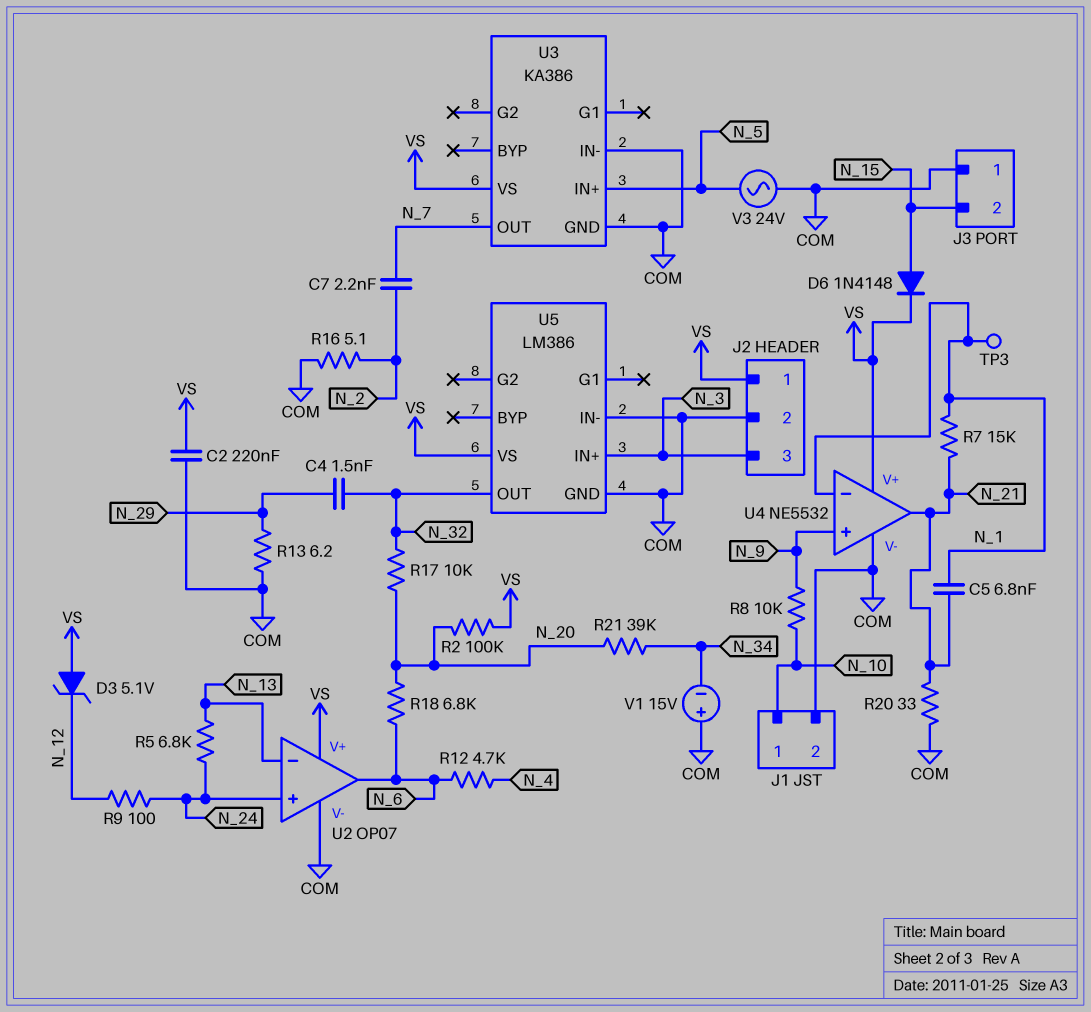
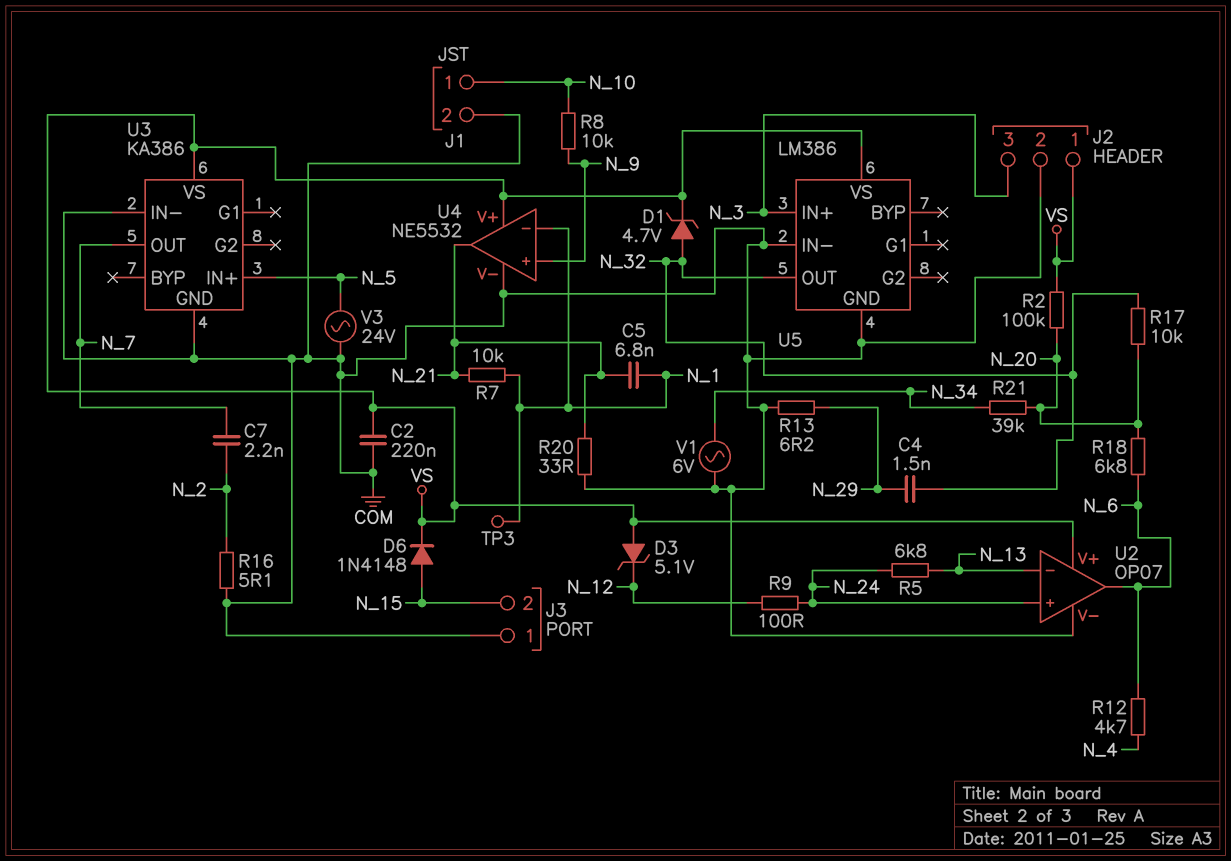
D1: none -> zener 4.7V (A N_32, K VS)
R7: 15k (N_1, N_21) -> 10k (N_1, N_21)
V1: 15V (plus COM, minus N_34) -> AC 6V (COM, N_34)

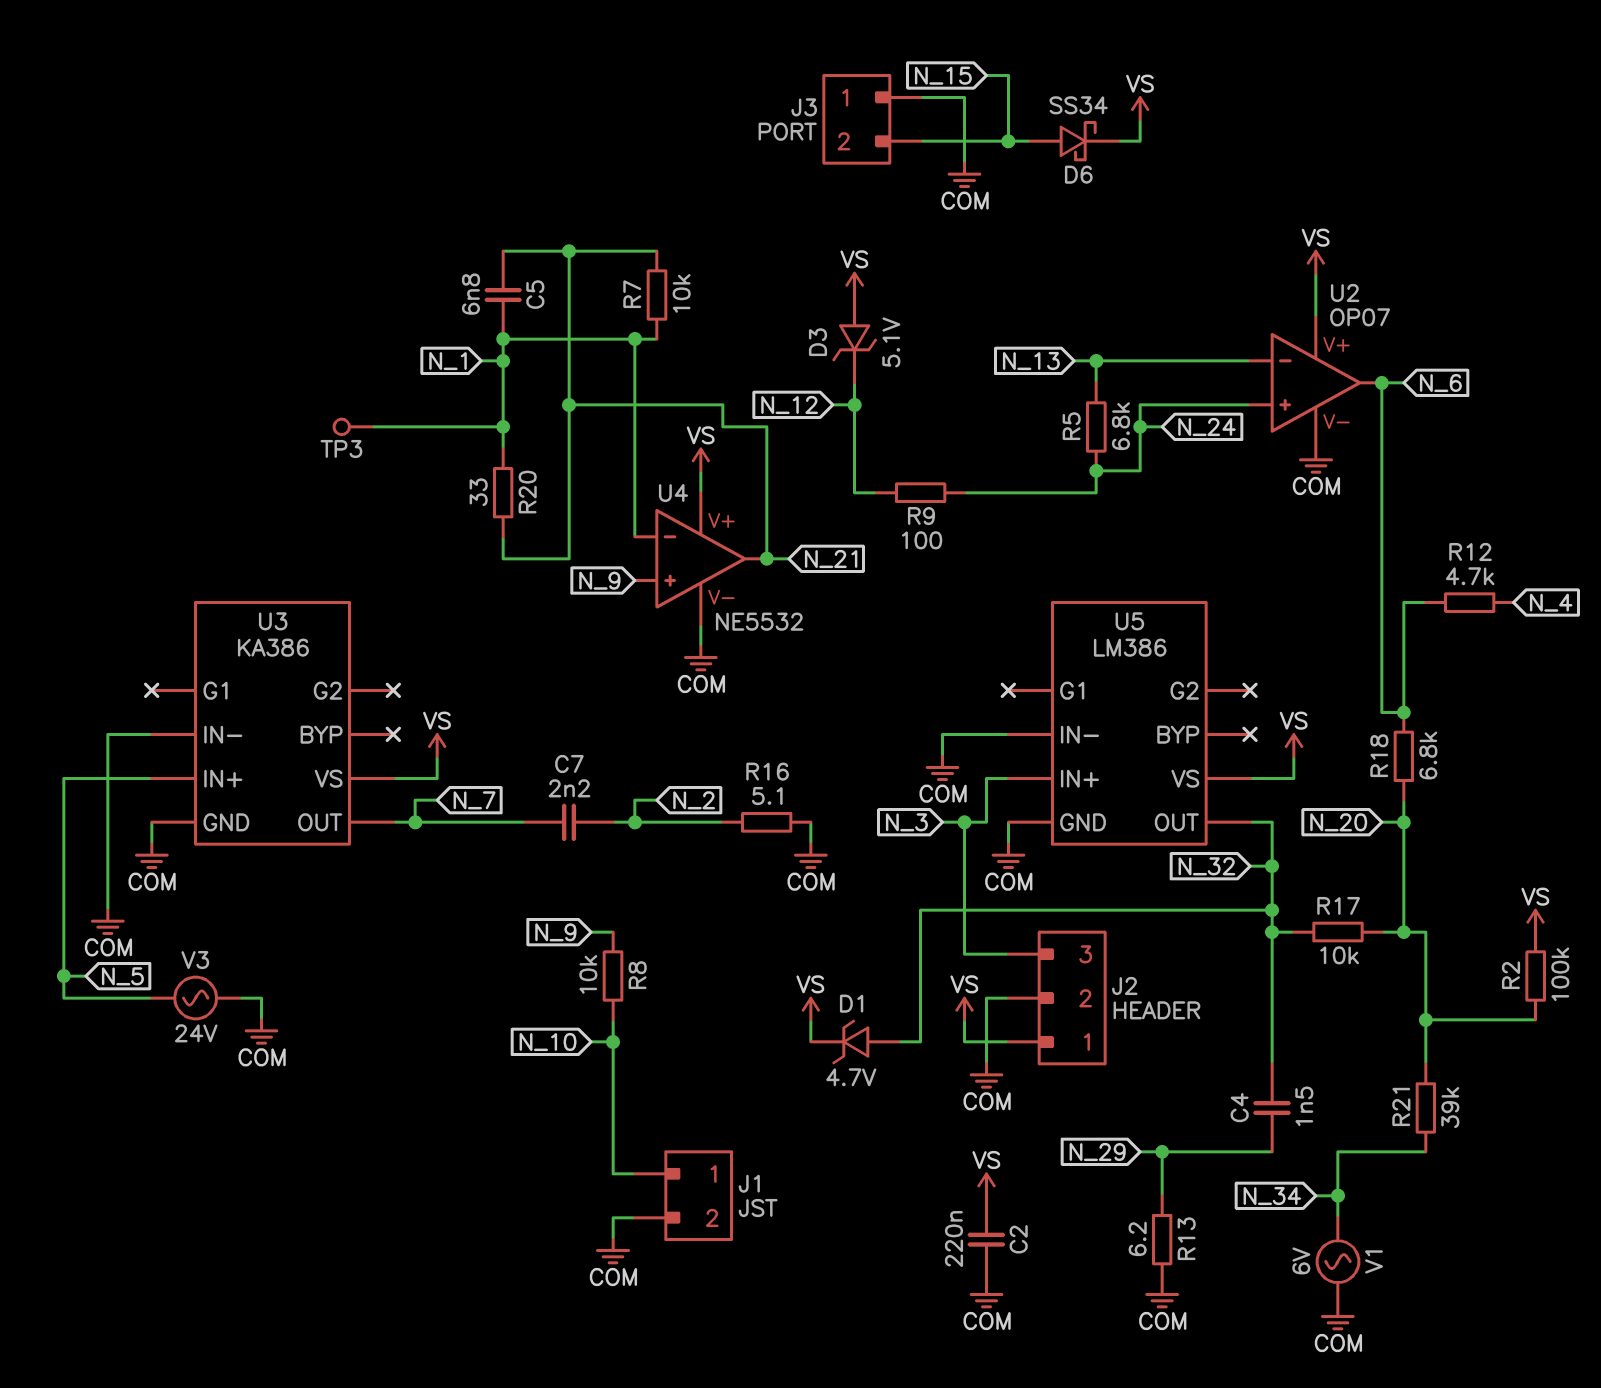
D6: diode 1N4148 (A N_15, K VS) -> schottky SS34 (A N_15, K VS)
R20: 33 (COM, N_21) -> 33 (N_1, N_21)

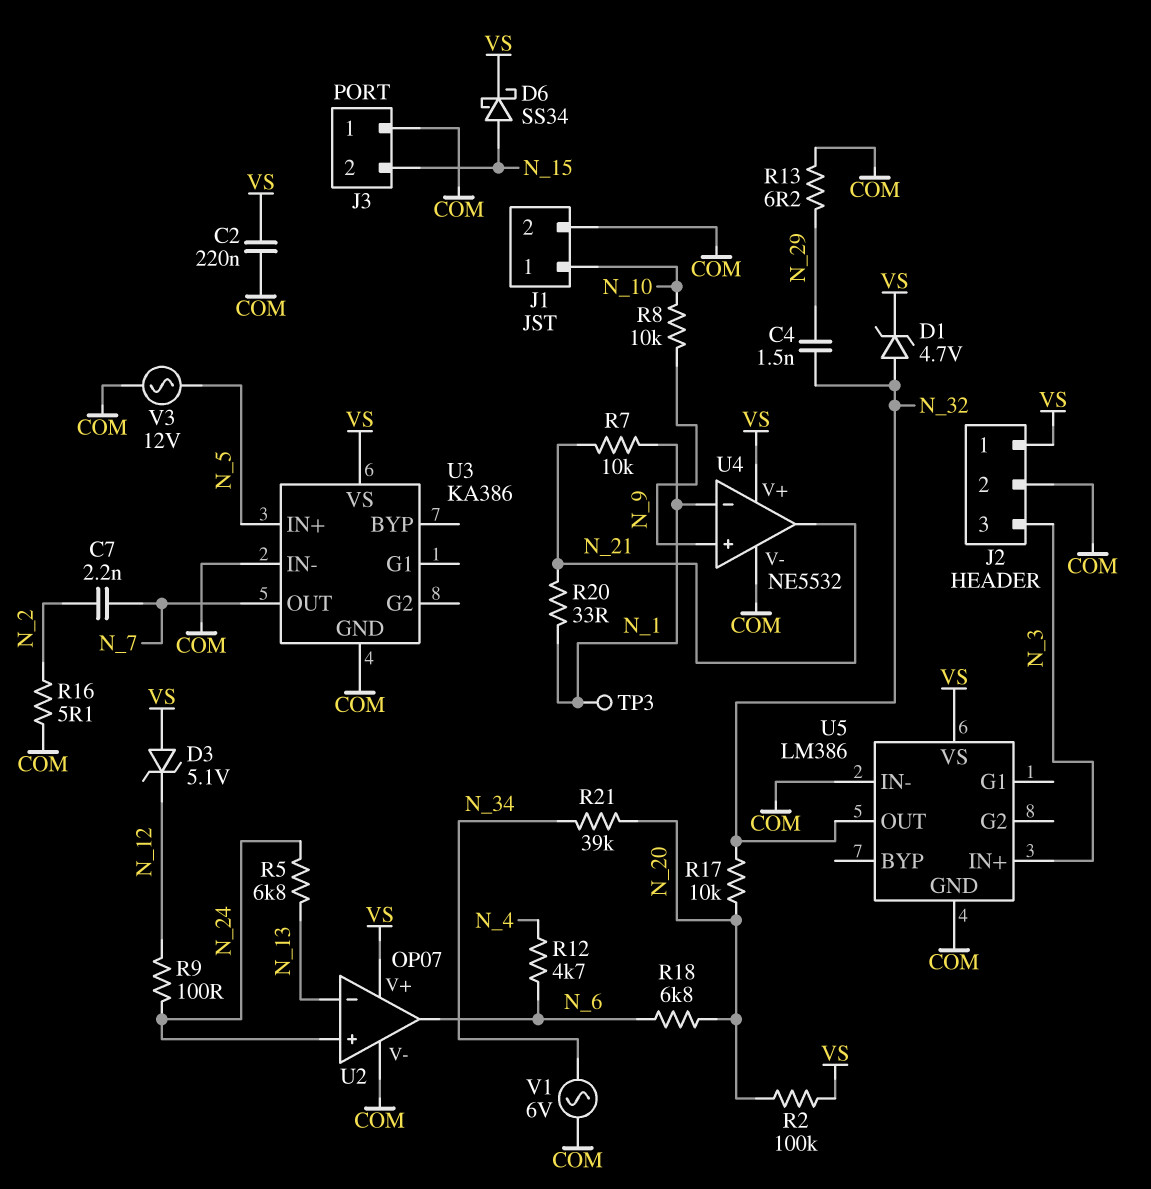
C5: 6.8nF (N_1, N_21) -> none
V3: AC 24V (COM, N_5) -> AC 12V (COM, N_5)

